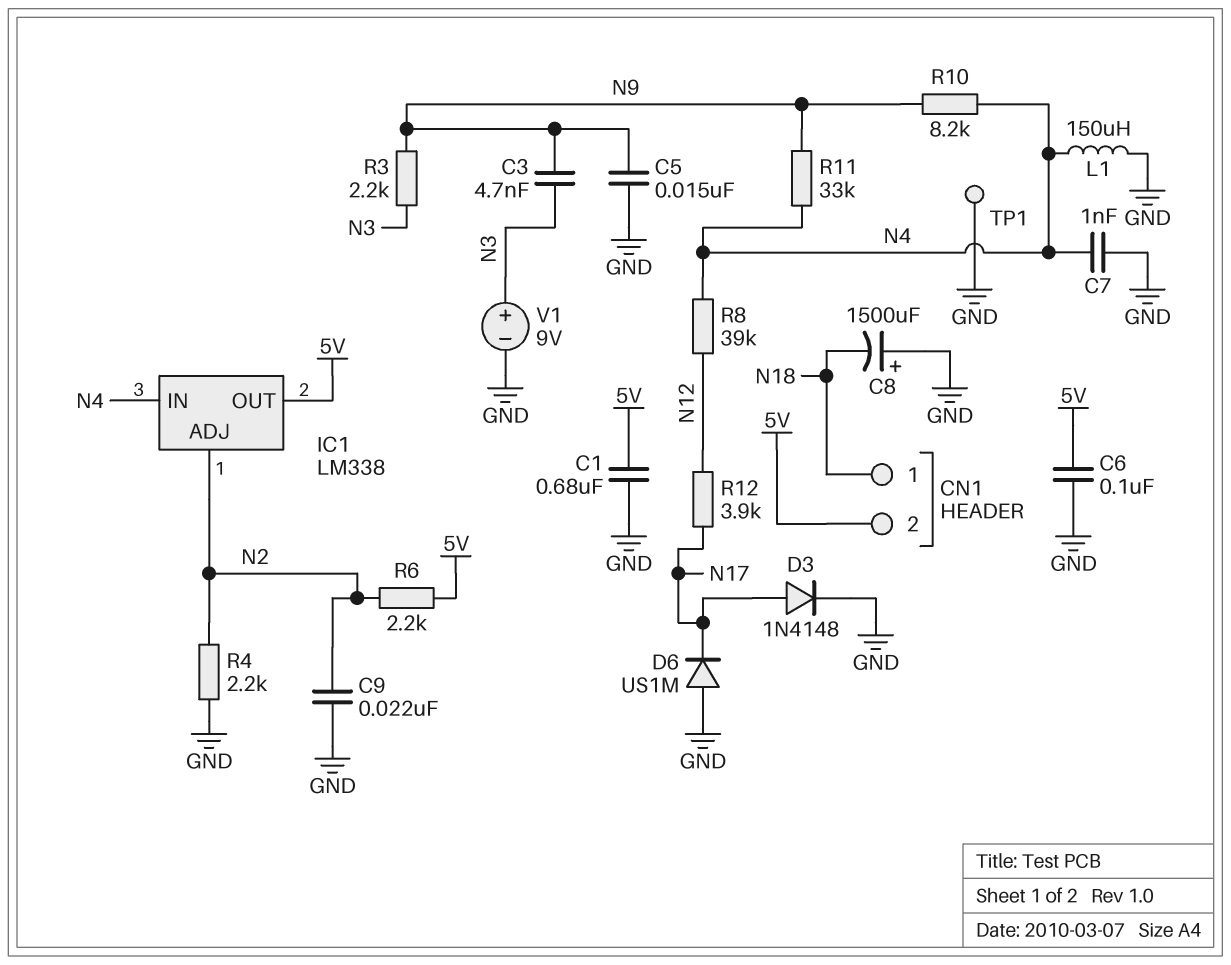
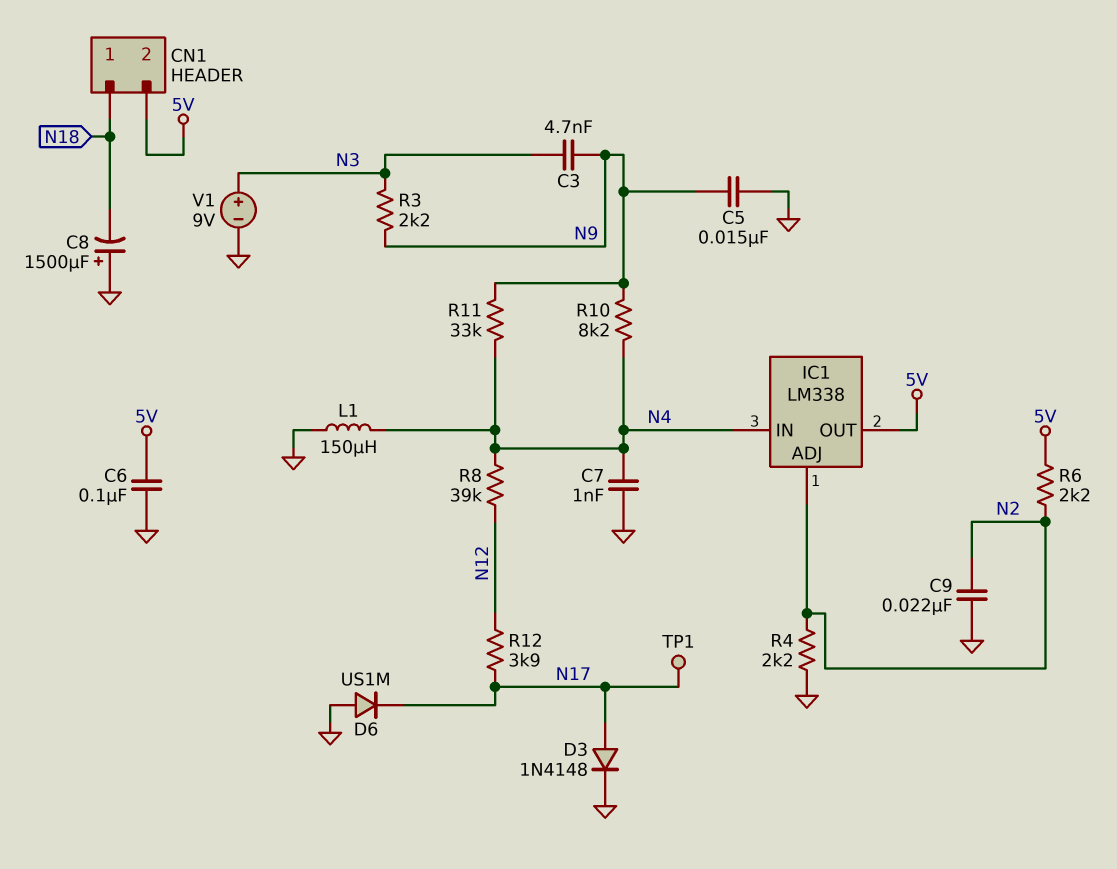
C1: 680nF (5V, GND) -> none
TP1: test point (GND) -> test point (N17)

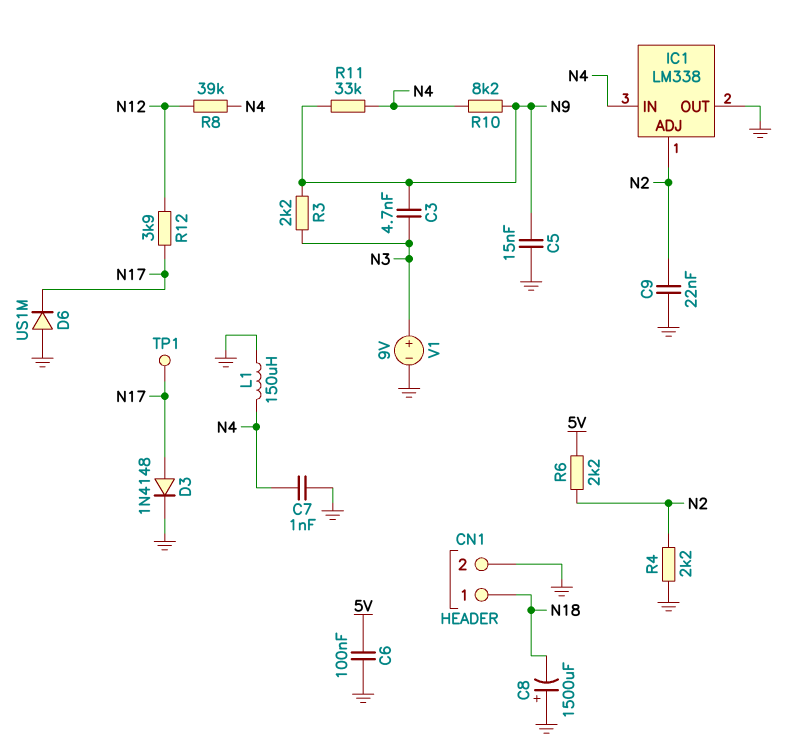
CN1 pin 2: 5V -> GND
IC1 pin OUT: 5V -> GND

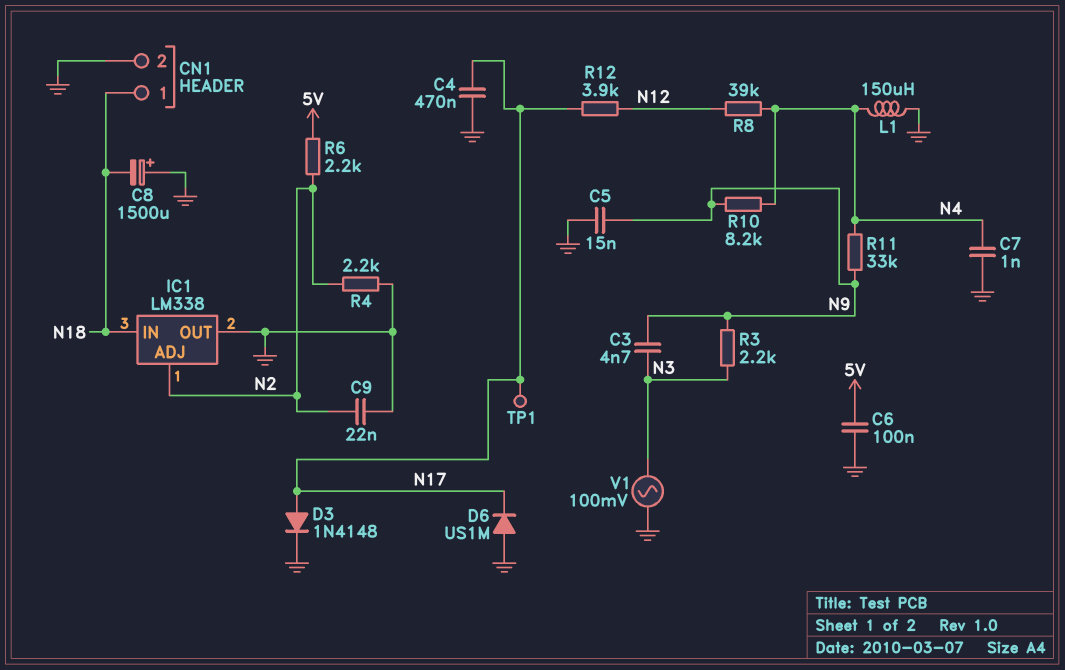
C4: none -> 470nF (GND, N17)
IC1 pin IN: N4 -> N18
V1: 9V (plus N3, minus GND) -> AC 100mV (GND, N3)

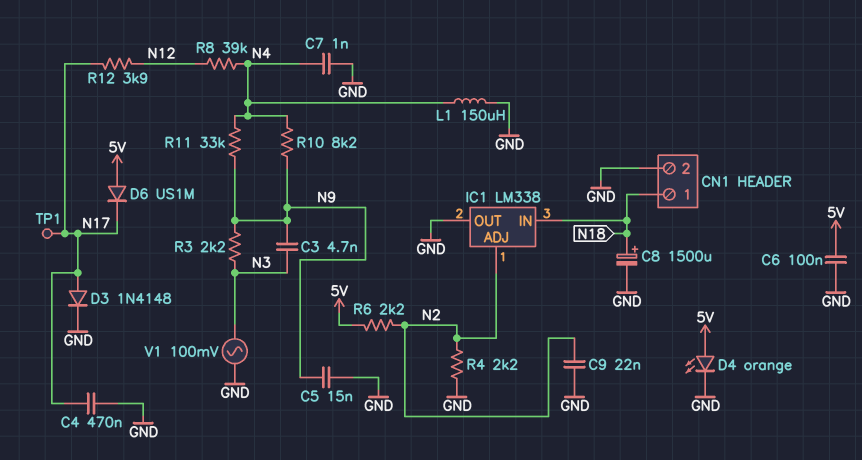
C8: 1500uF (plus GND, minus N18) -> 1500uF (plus N18, minus GND)
D4: none -> LED orange (A 5V, K GND)
D6: diode US1M (A GND, K N17) -> diode US1M (A 5V, K N17)

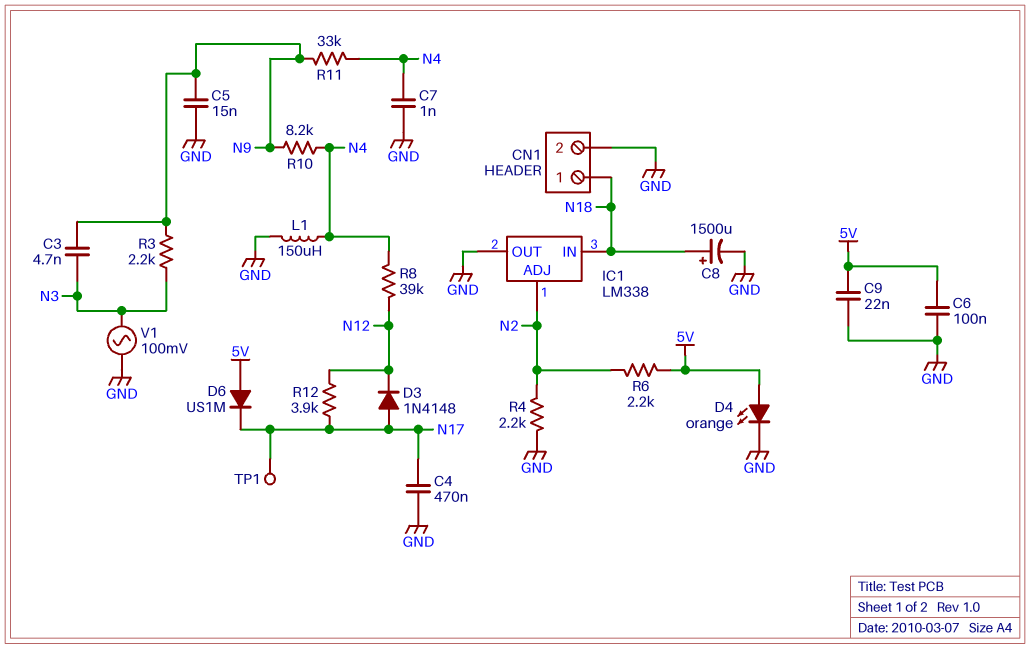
C9: 22nF (GND, N2) -> 22nF (5V, GND)
D3: diode 1N4148 (A N17, K GND) -> diode 1N4148 (A N17, K N12)

